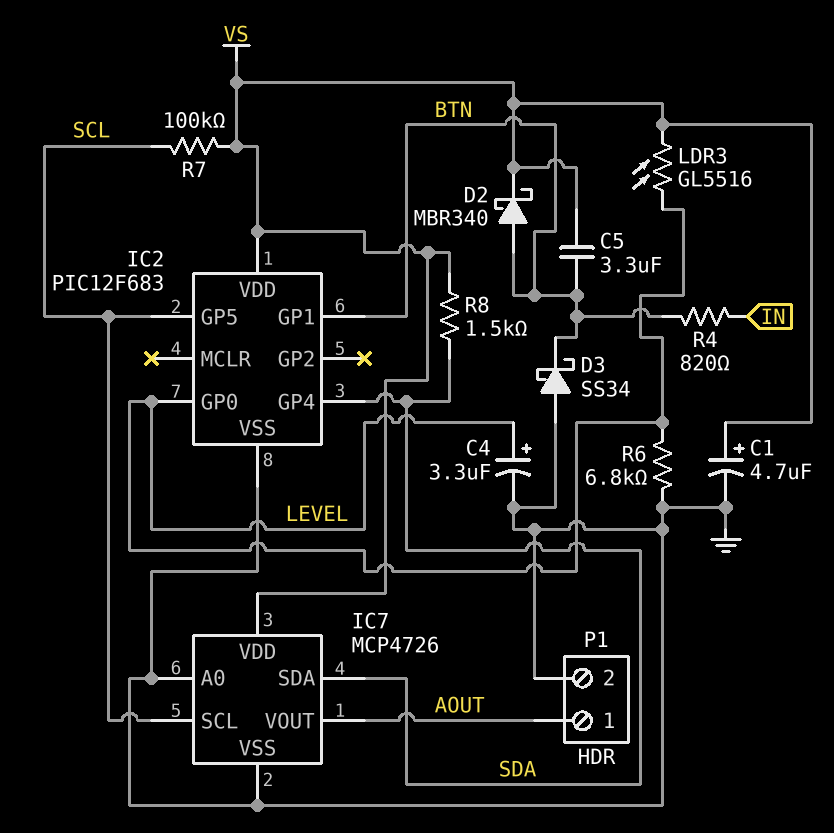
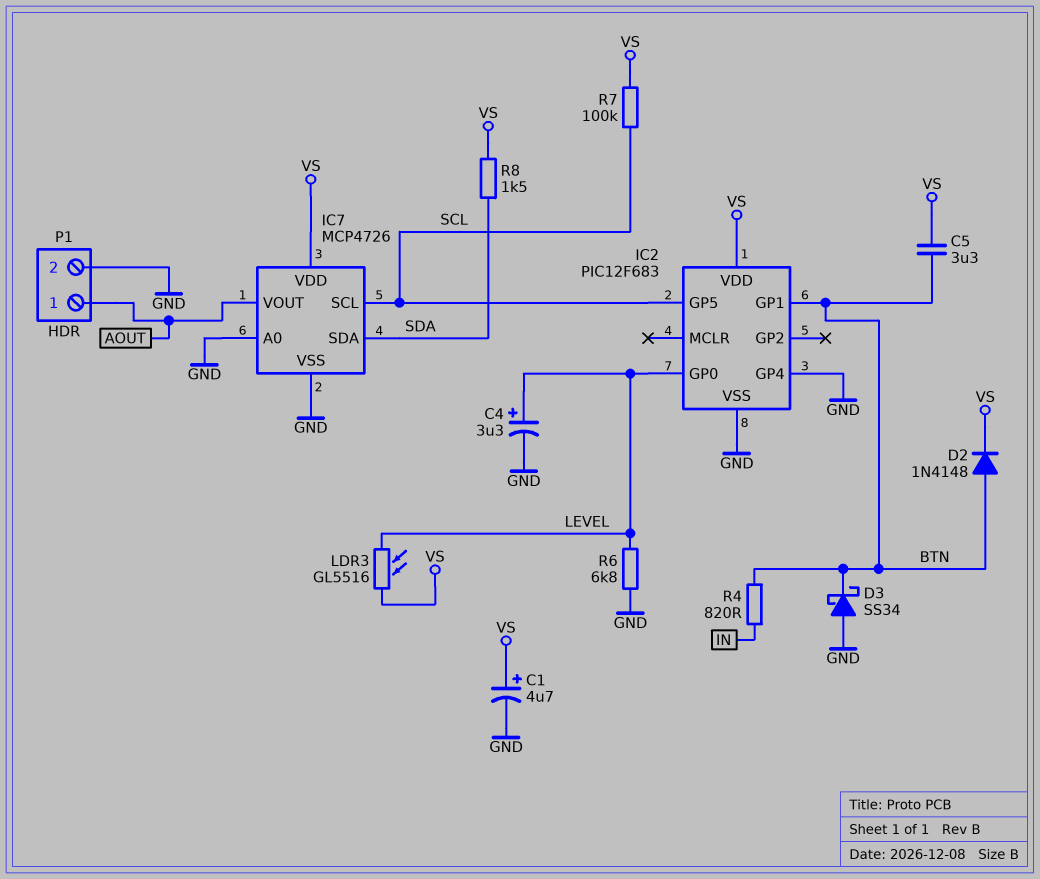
D2: schottky MBR340 (A BTN, K VS) -> diode 1N4148 (A BTN, K VS)
IC2 pin GP4: SDA -> GND

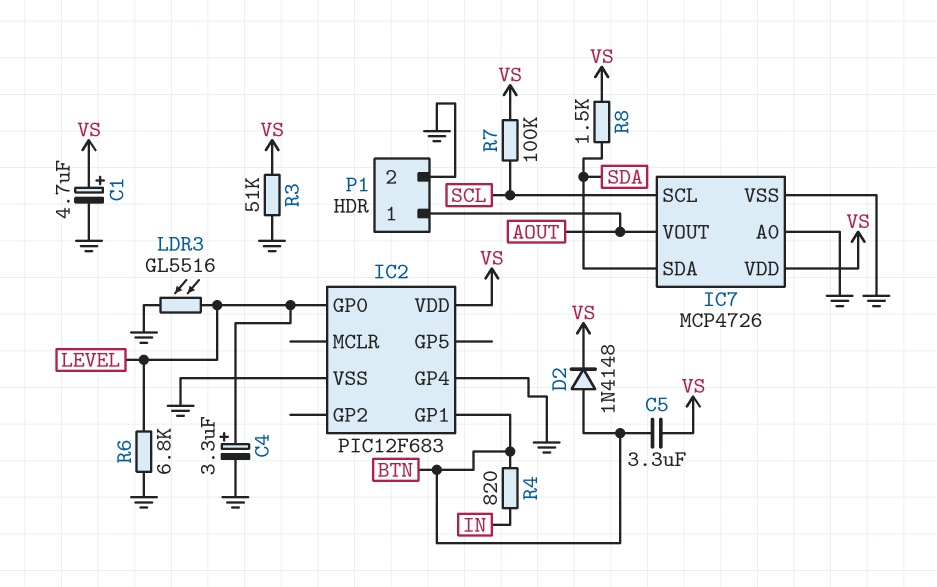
D3: schottky SS34 (A GND, K BTN) -> none
IC2 pin GP5: SCL -> none
LDR3: GL5516 (LEVEL, VS) -> GL5516 (GND, LEVEL)
R3: none -> 51k (GND, VS)

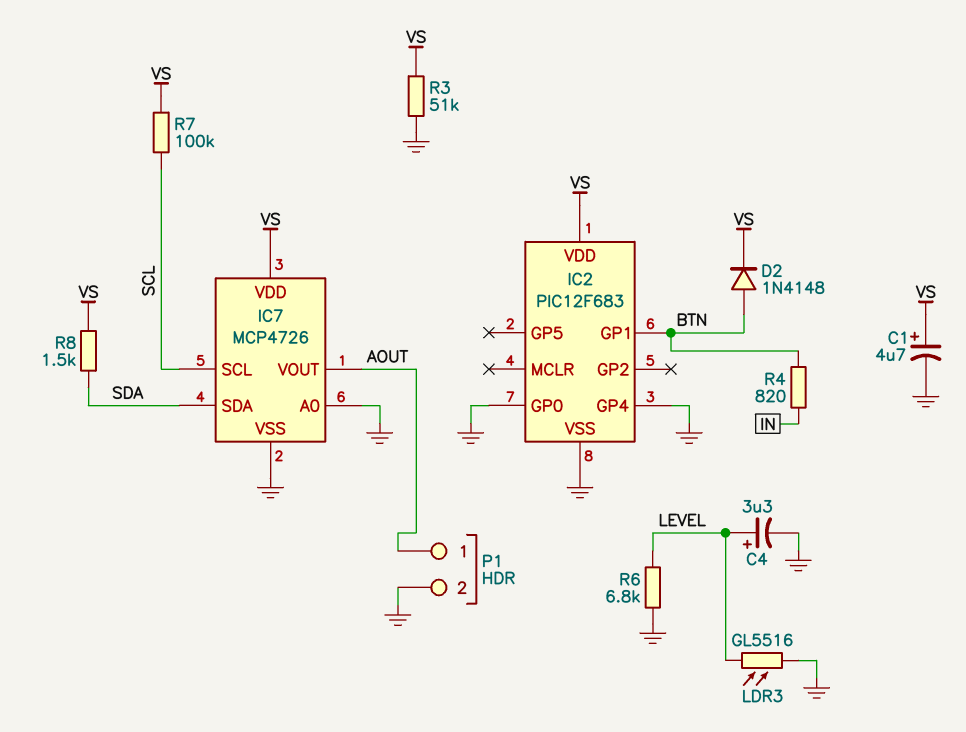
C5: 3.3uF (BTN, VS) -> none
IC2 pin GP0: LEVEL -> GND

